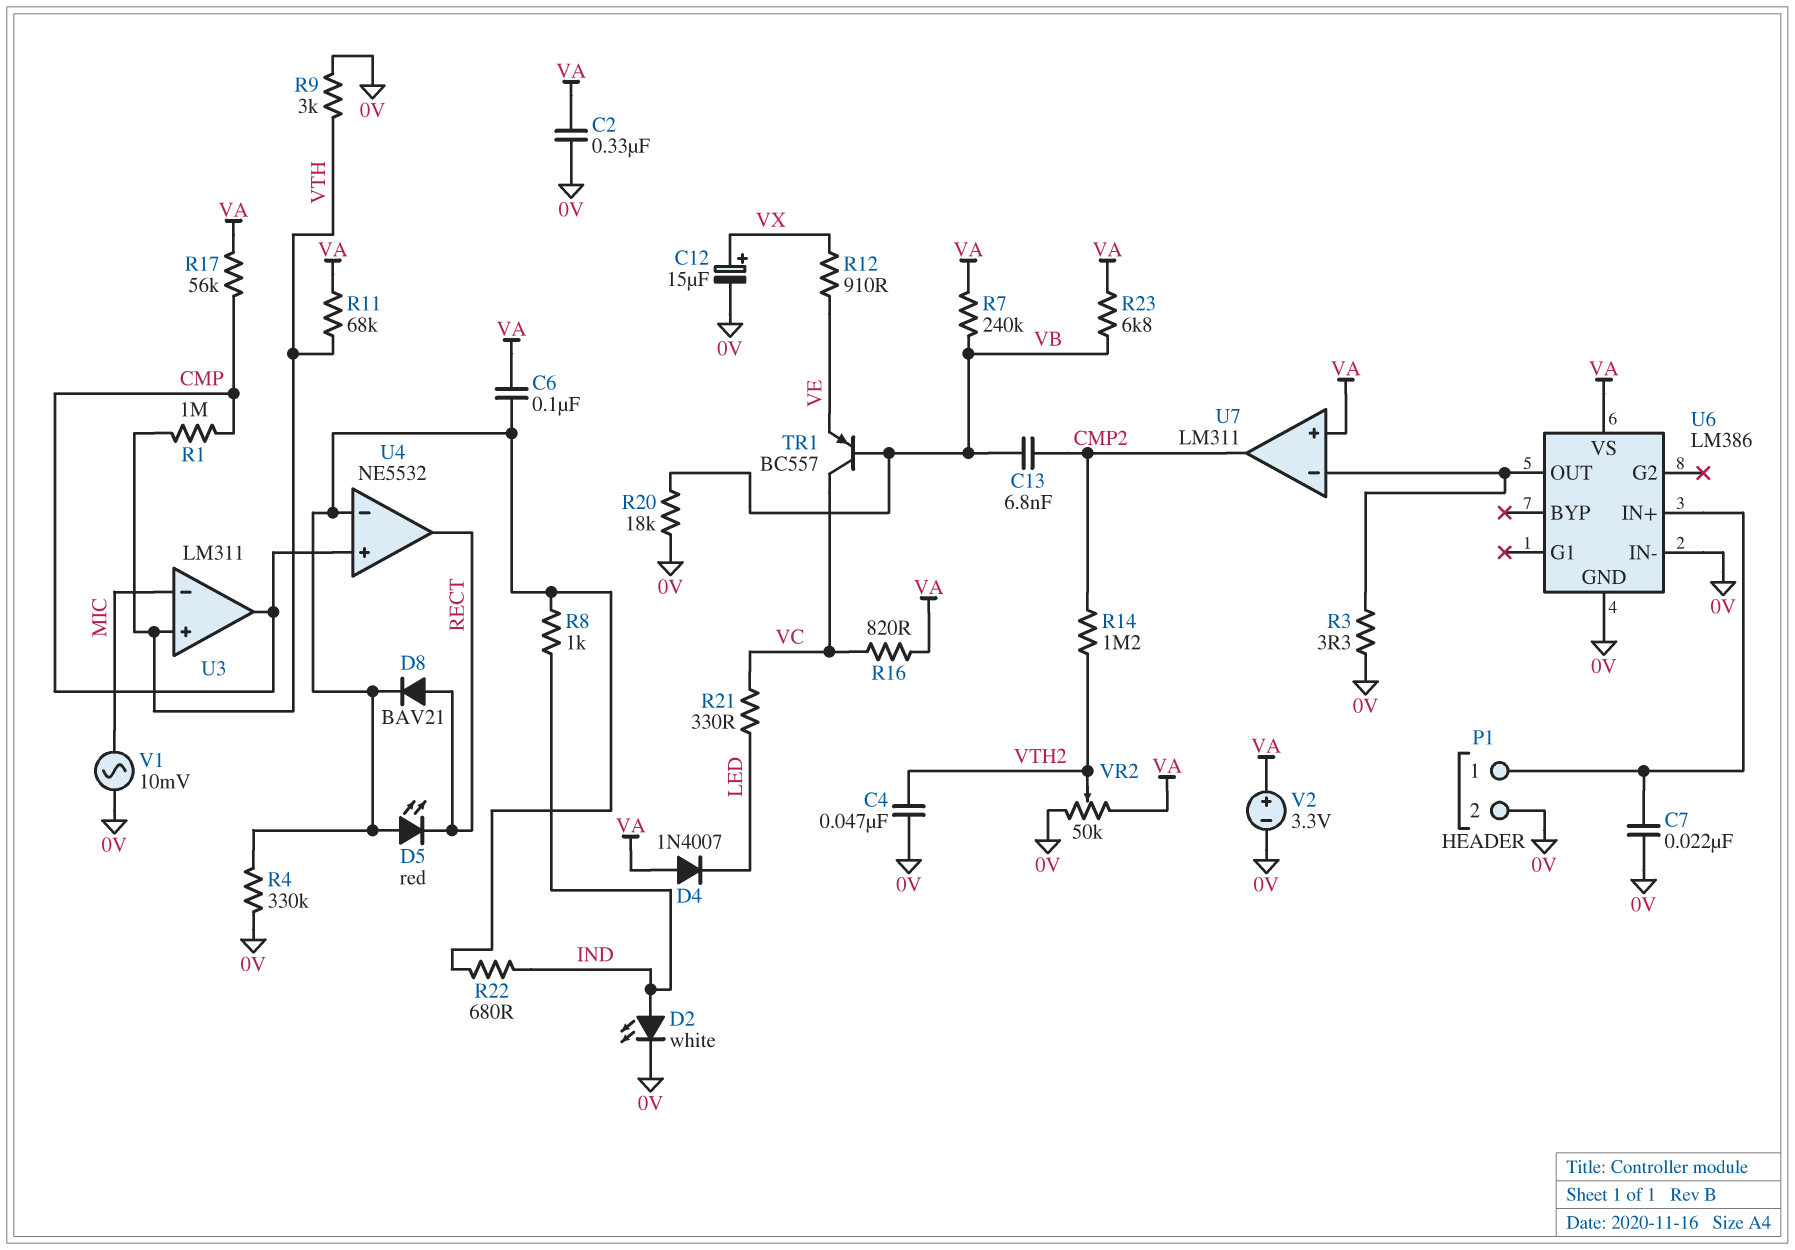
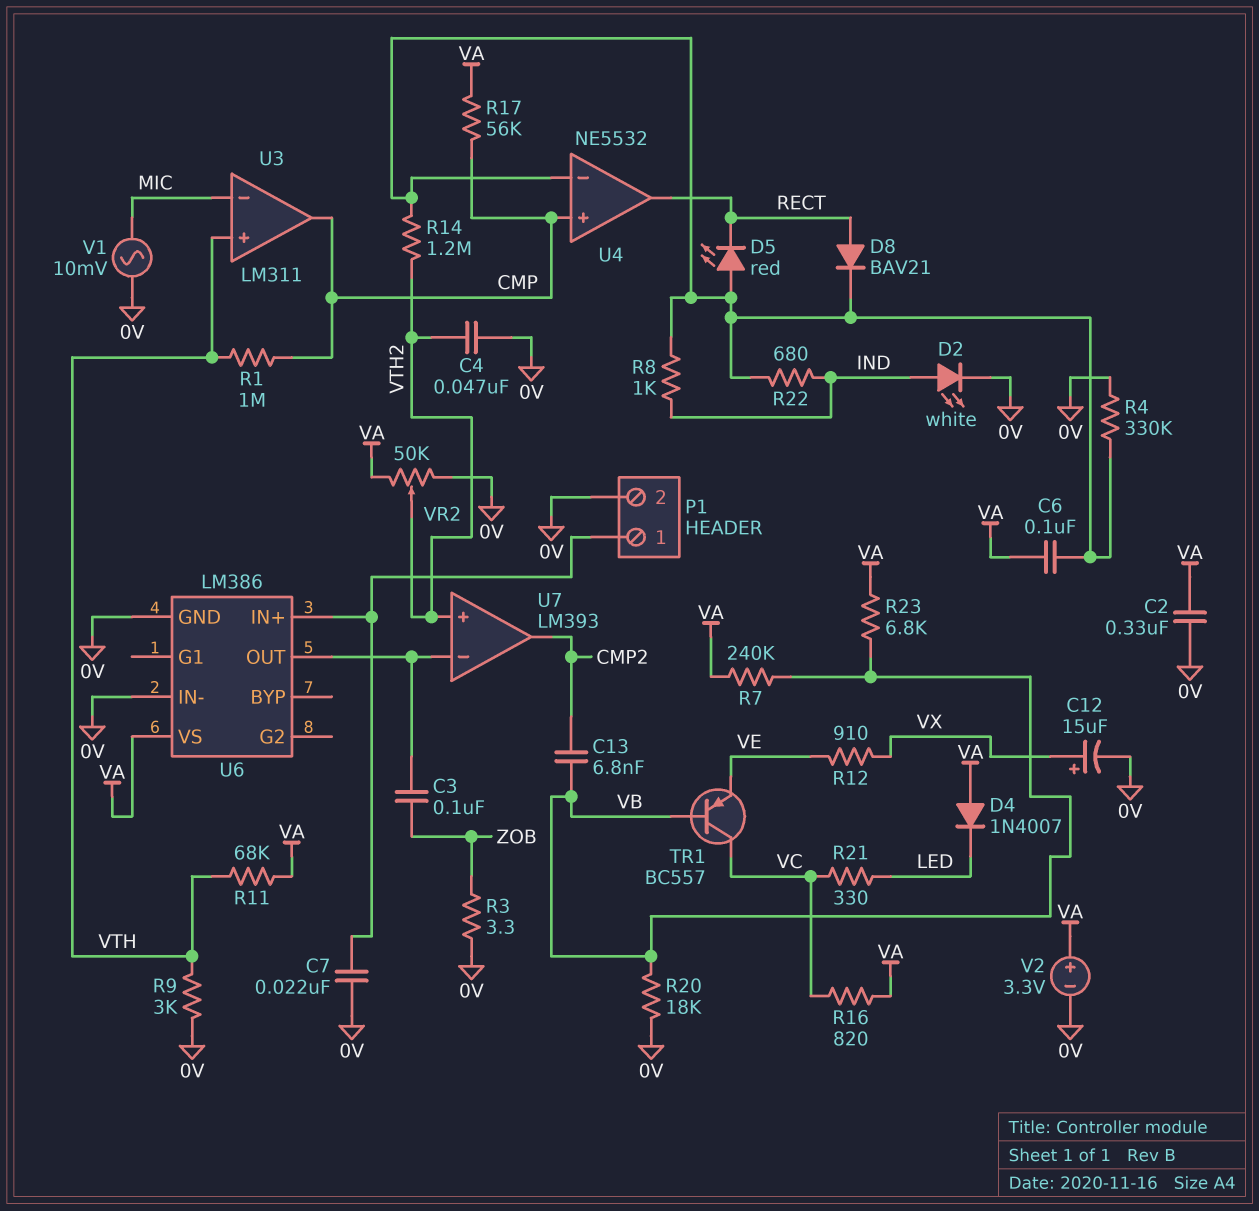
C3: none -> 100nF (U6/OUT, ZOB)
R3: 3.3 (0V, U6/OUT) -> 3.3 (0V, ZOB)
R14: 1.2M (CMP2, VTH2) -> 1.2M (U4/in-, VTH2)
U7: LM311 -> LM393
U7 pin in+: VA -> VTH2

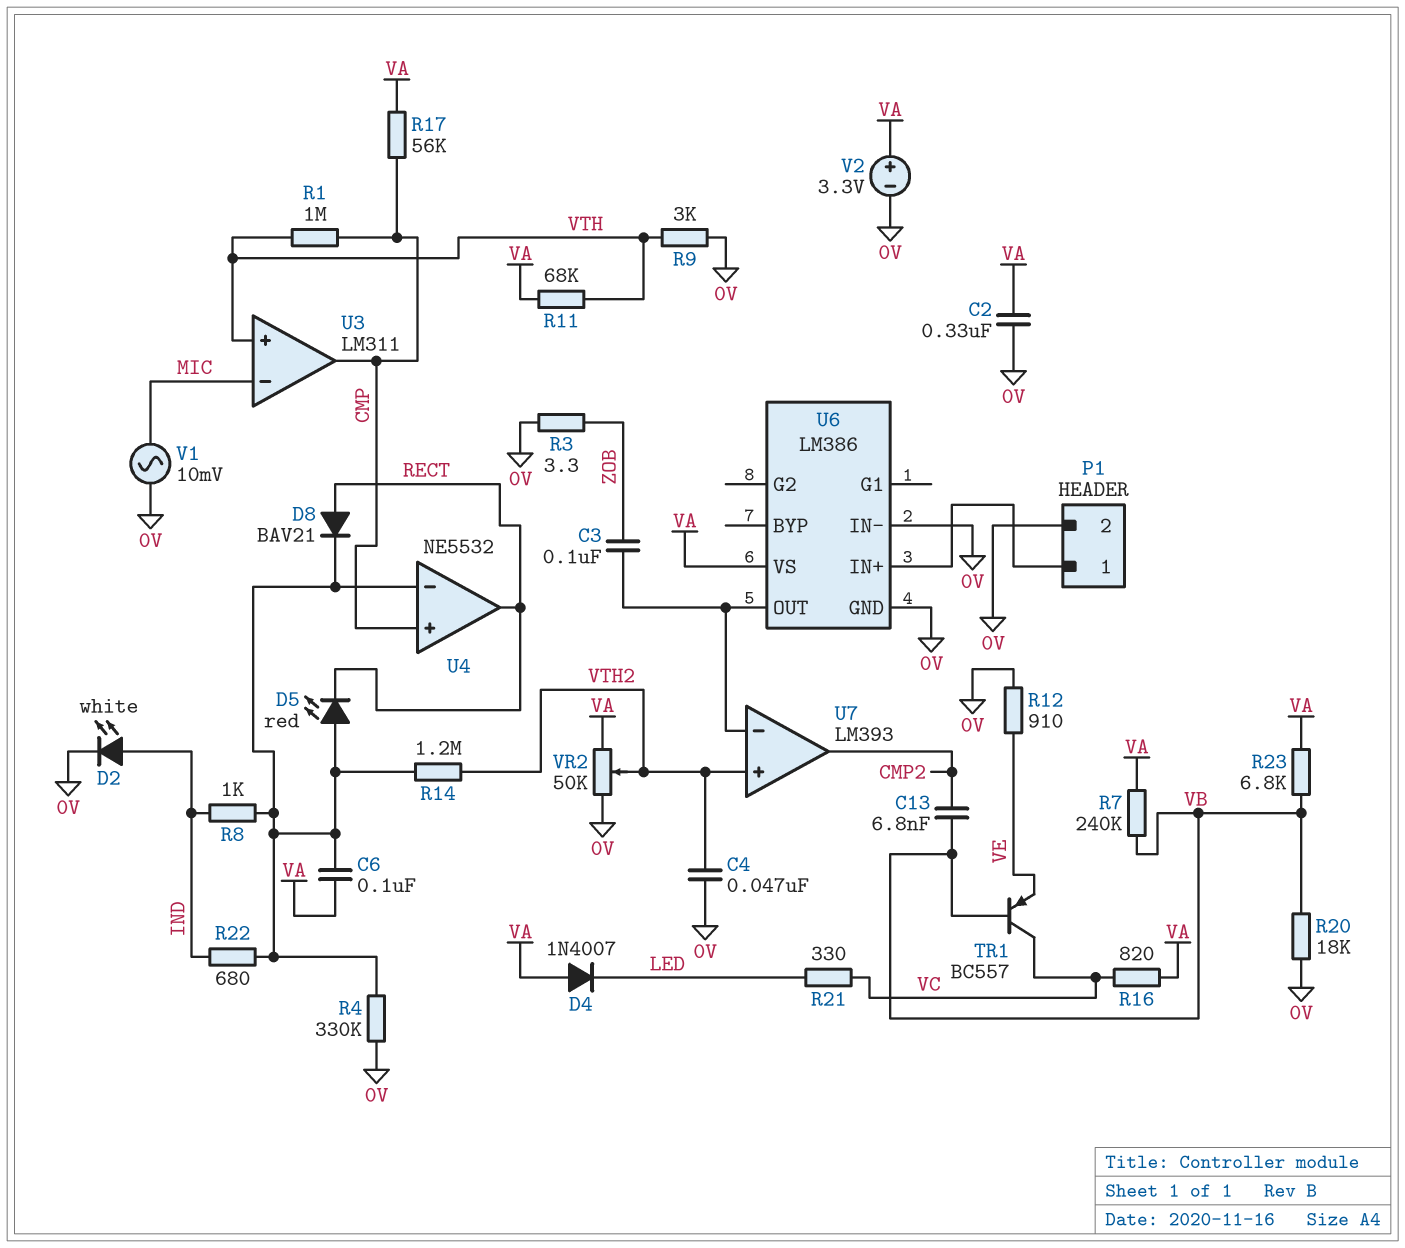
C7: 22nF (0V, P1/1) -> none
C12: 15uF (plus VX, minus 0V) -> none
R12: 910 (VE, VX) -> 910 (0V, VE)

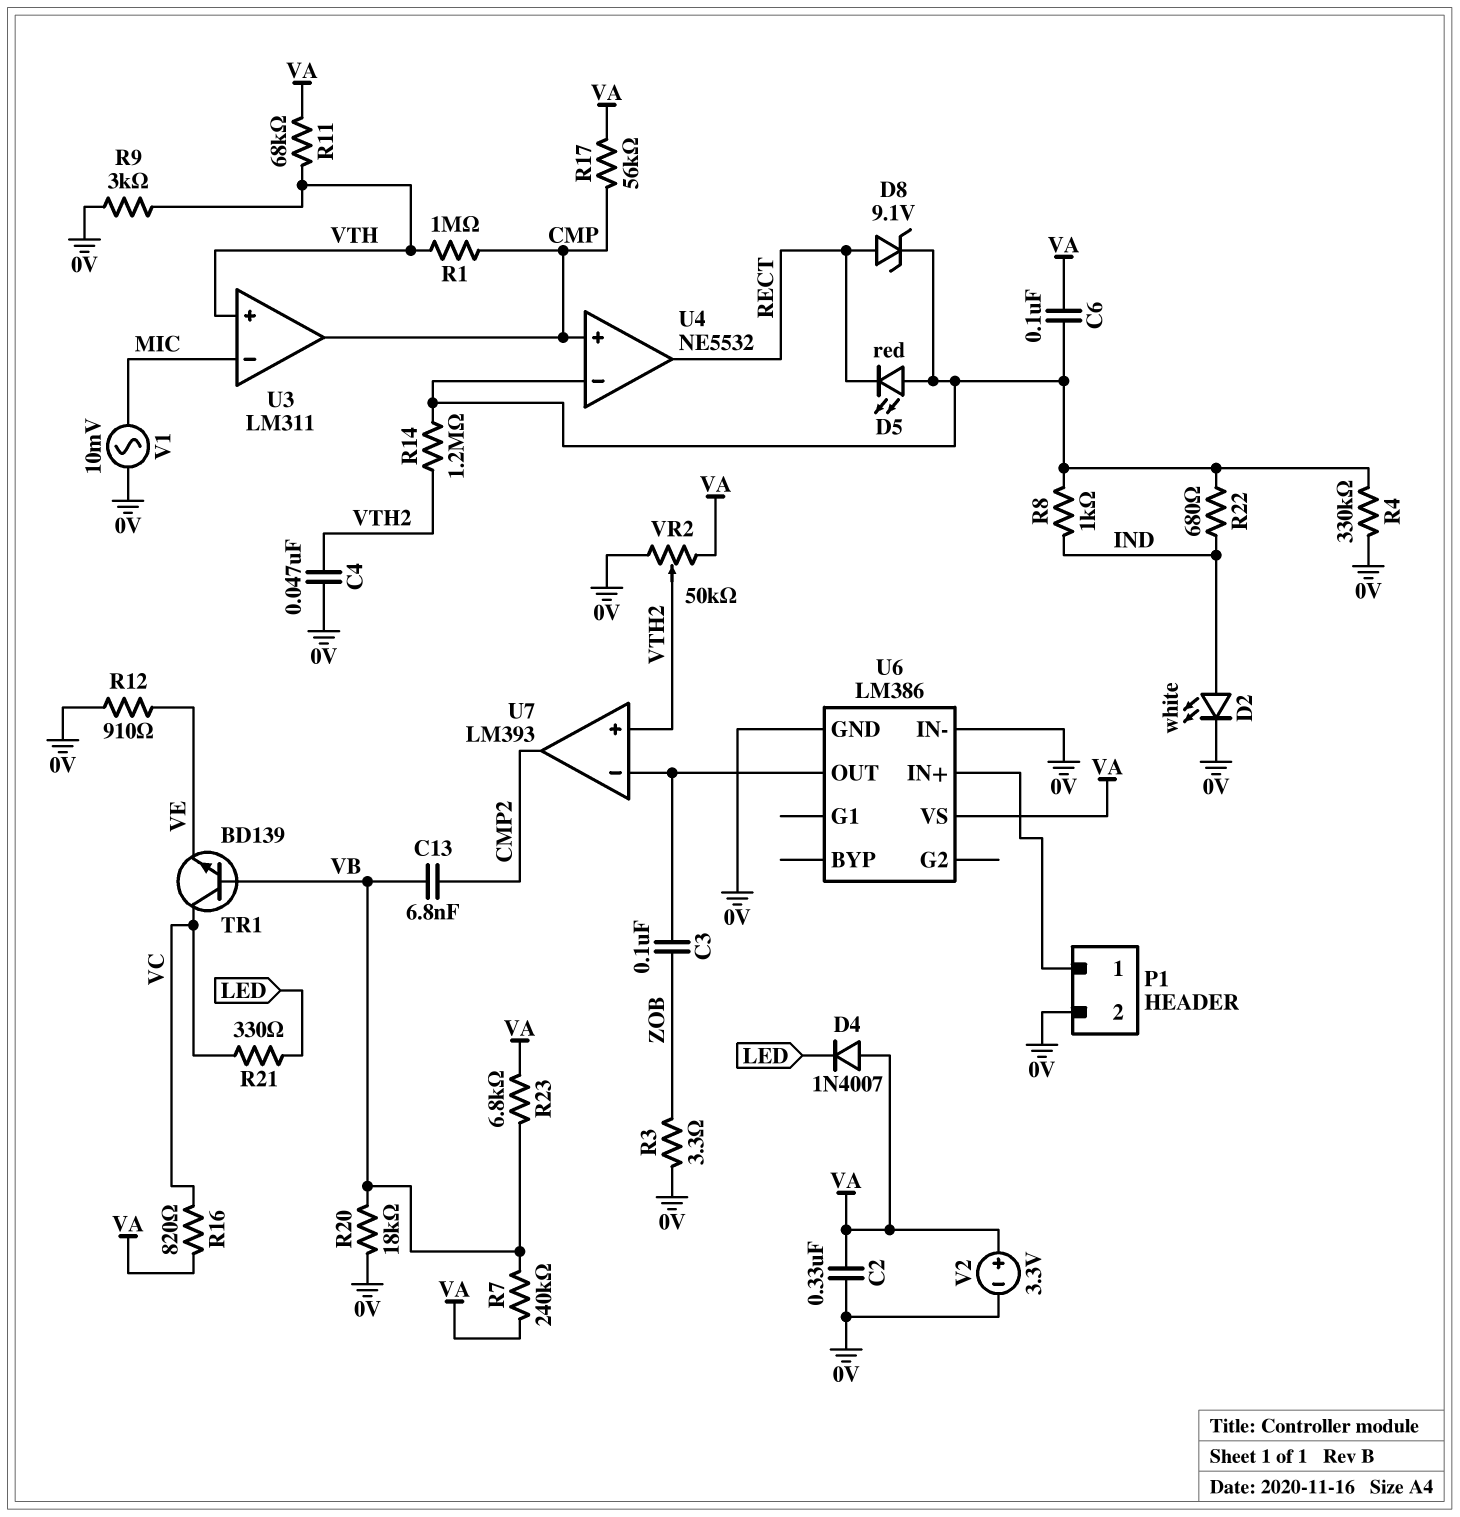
D8: diode BAV21 (A RECT, K U4/in-) -> zener 9.1V (A RECT, K U4/in-)
TR1: PNP BC557 (B VB, C VC, E VE) -> NPN BD139 (B VB, C VC, E VE)

